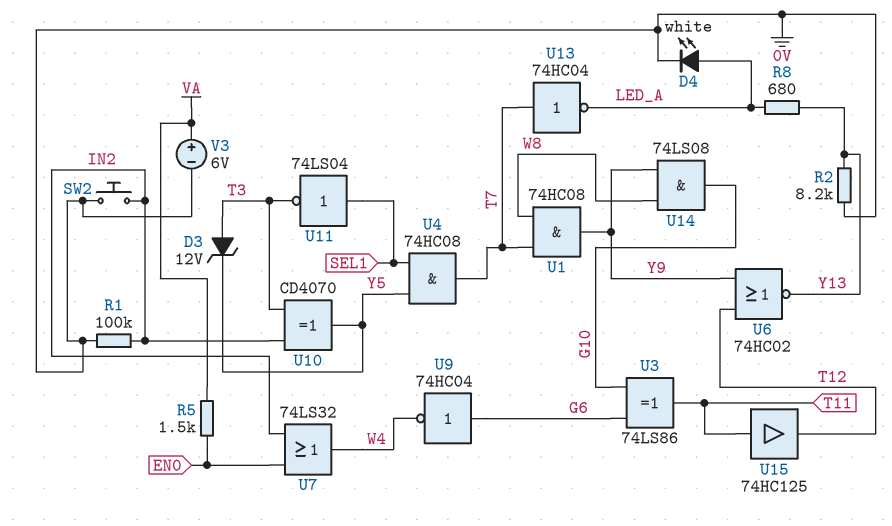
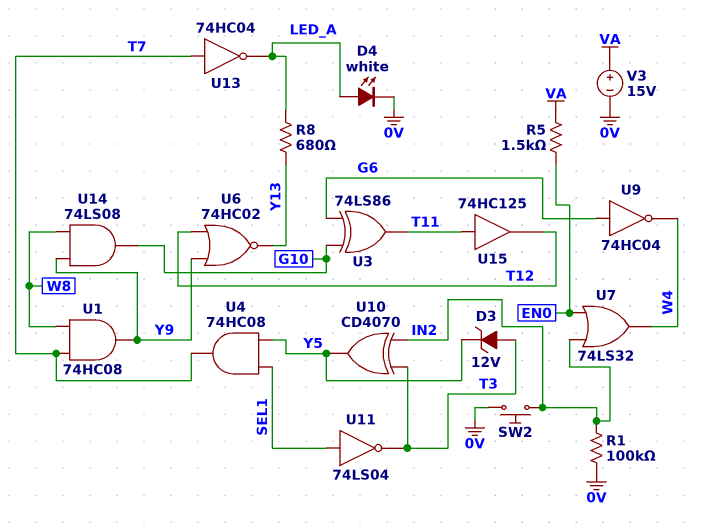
R2: 8.2k (0V, Y13) -> none
V3: 6V (plus VA, minus 0V) -> 15V (plus VA, minus 0V)

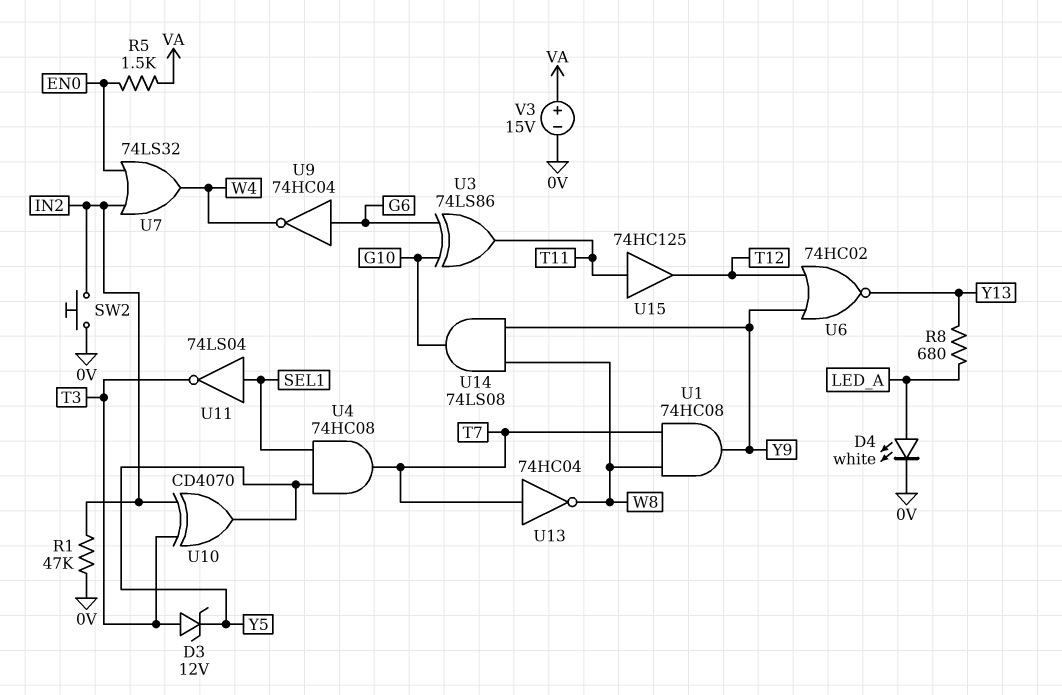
R1: 100k (0V, IN2) -> 47k (0V, IN2)
U13: NOT 74HC04 (in T7, out LED_A) -> NOT 74HC04 (in T7, out W8)

